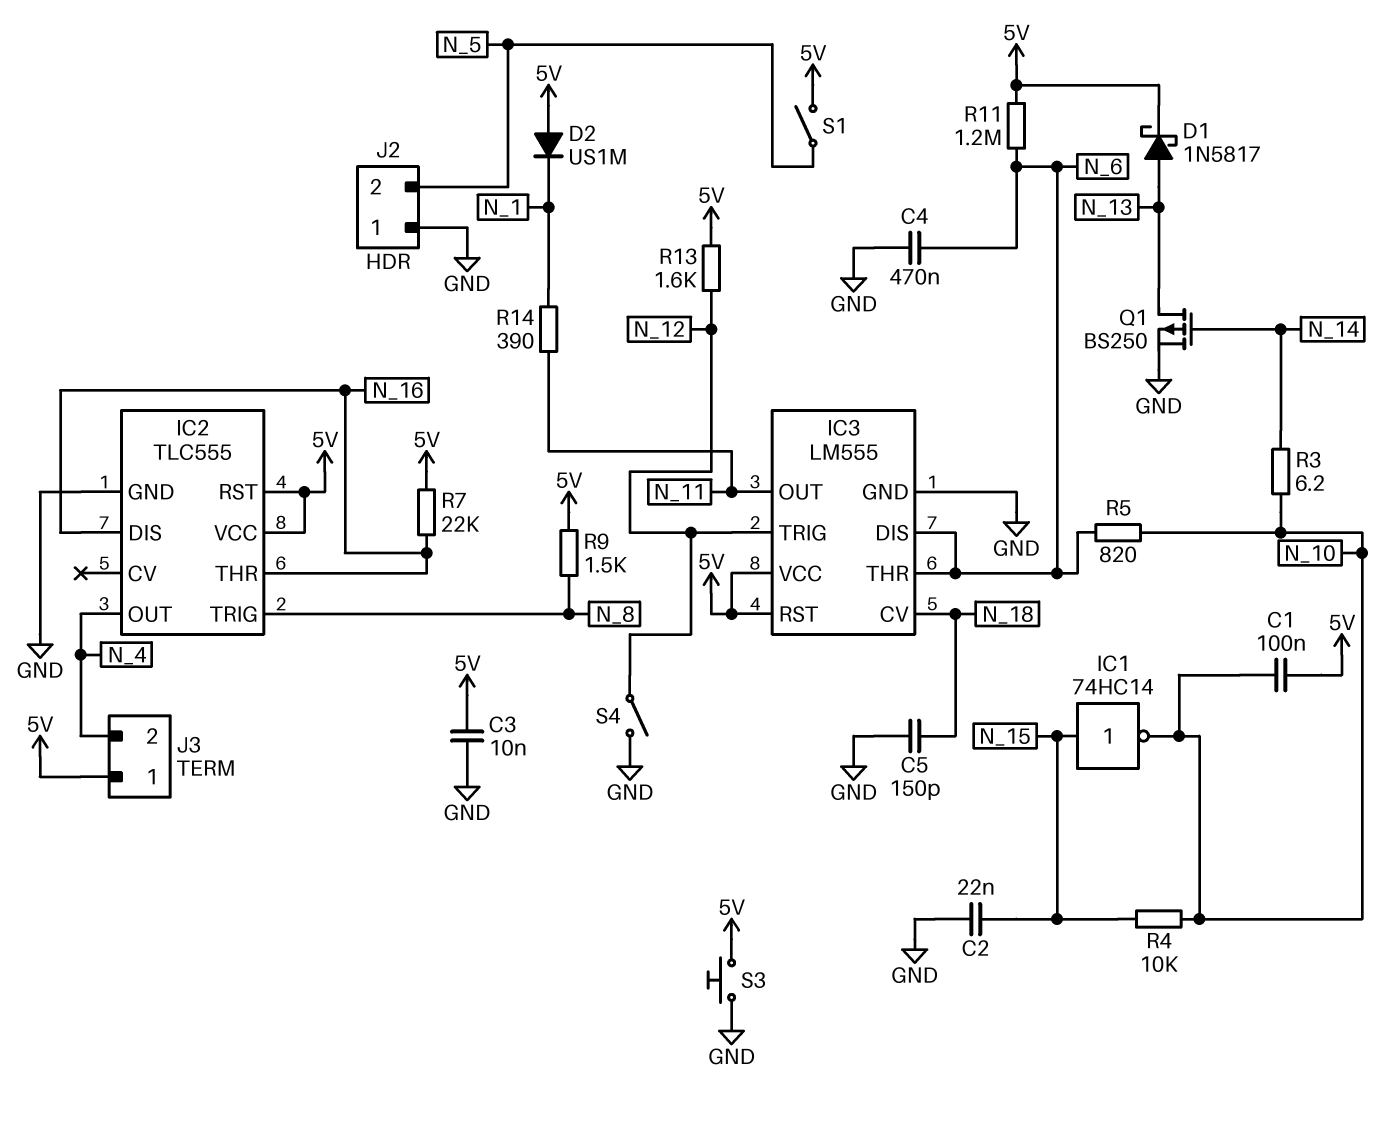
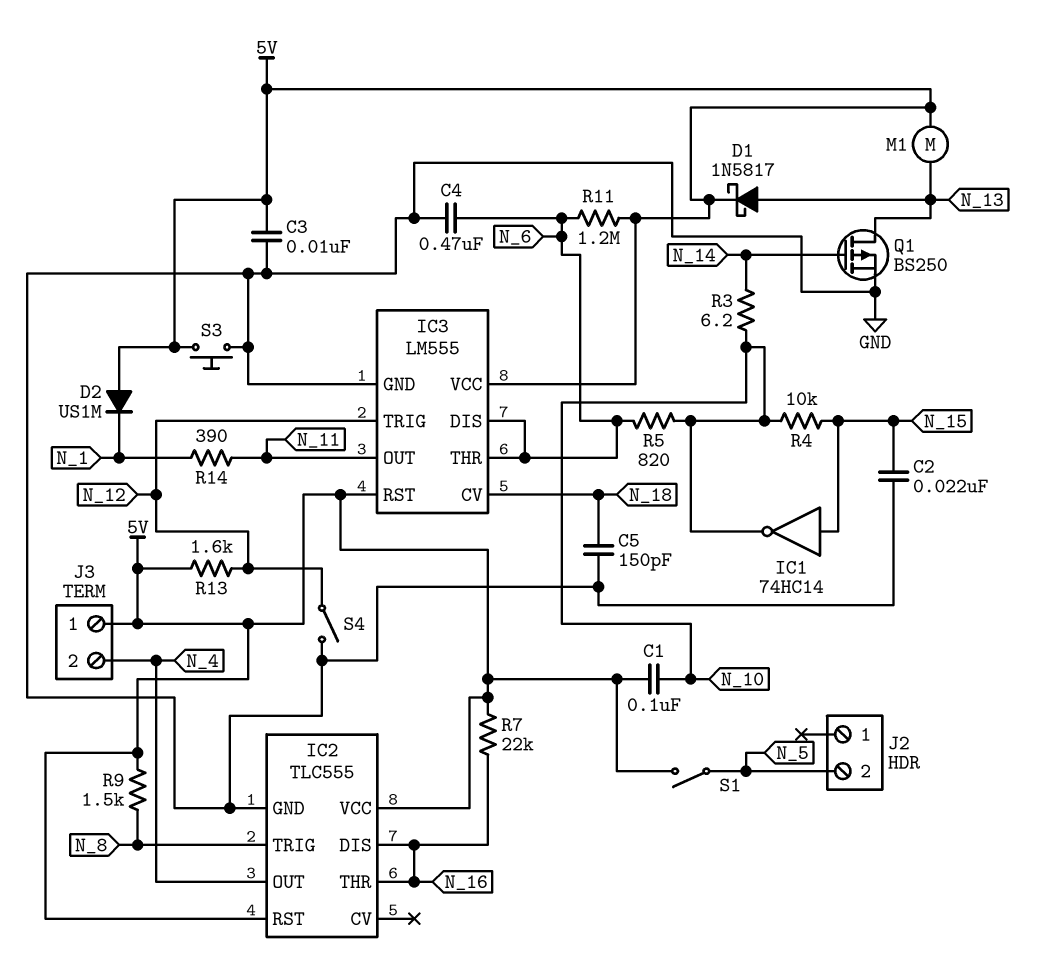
J2 pin 1: GND -> none
M1: none -> motor (5V, N_13)

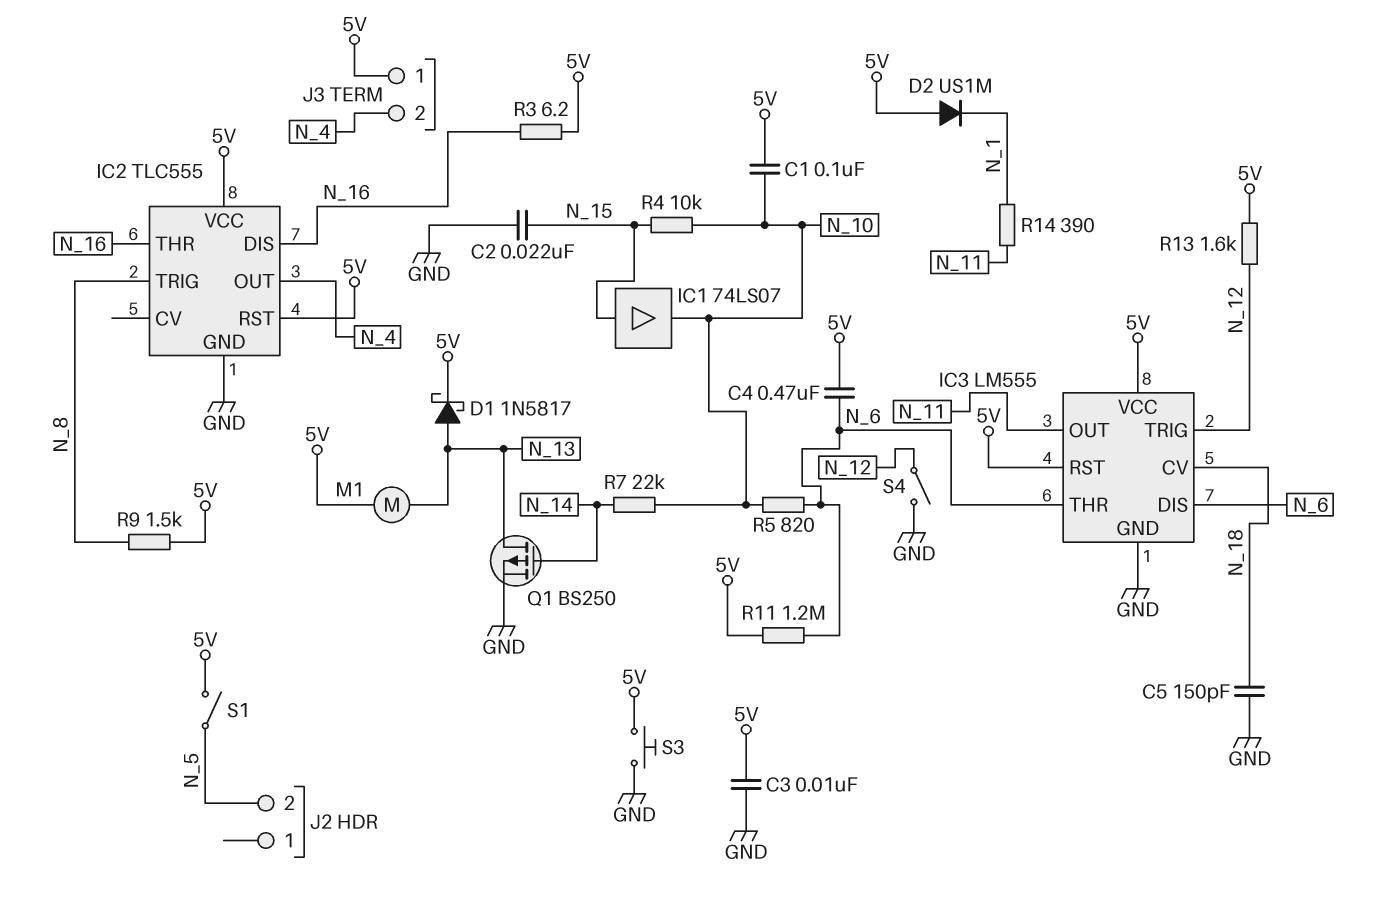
C4: 470nF (GND, N_6) -> 470nF (5V, N_6)
IC1: NOT 74HC14 (in N_15, out N_10) -> buffer 74LS07 (in N_15, out N_10)
R3: 6.2 (N_10, N_14) -> 6.2 (5V, N_16)
R7: 22k (5V, N_16) -> 22k (N_10, N_14)

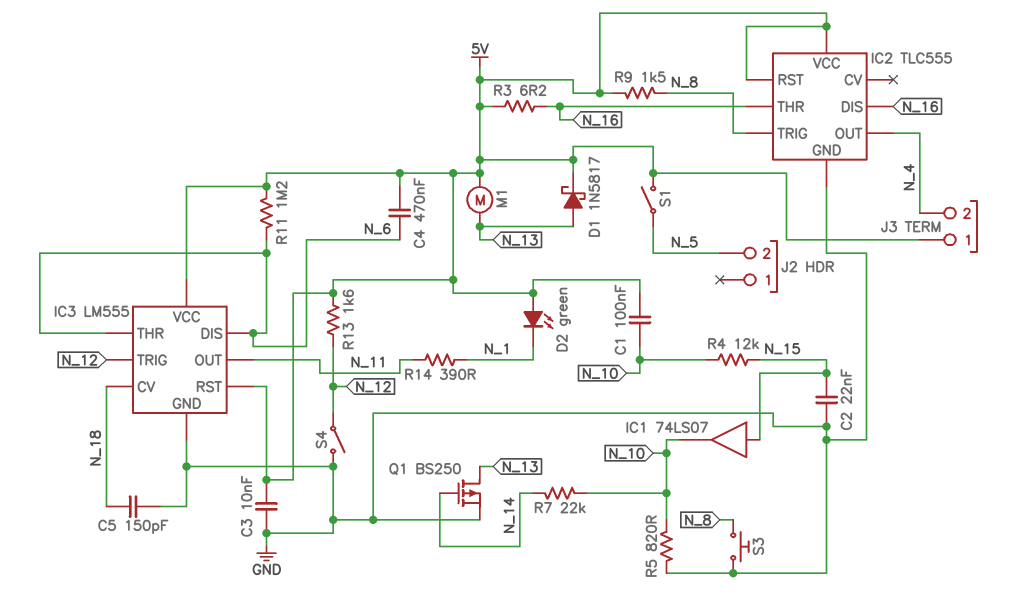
D2: diode US1M (A 5V, K N_1) -> LED green (A 5V, K N_1)
R4: 10k (N_10, N_15) -> 12k (N_10, N_15)
R5: 820 (N_6, N_10) -> 820 (GND, N_10)
S3: button (5V, GND) -> button (GND, N_8)

